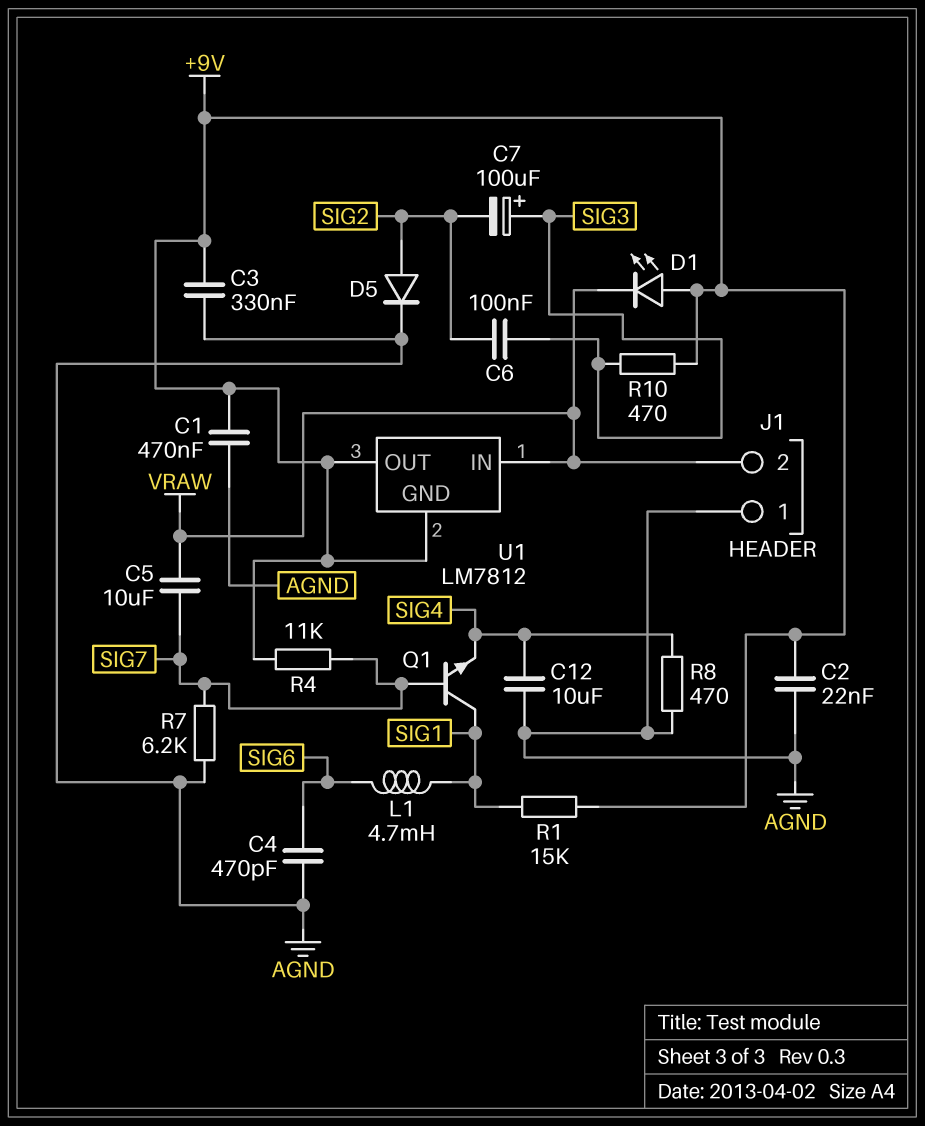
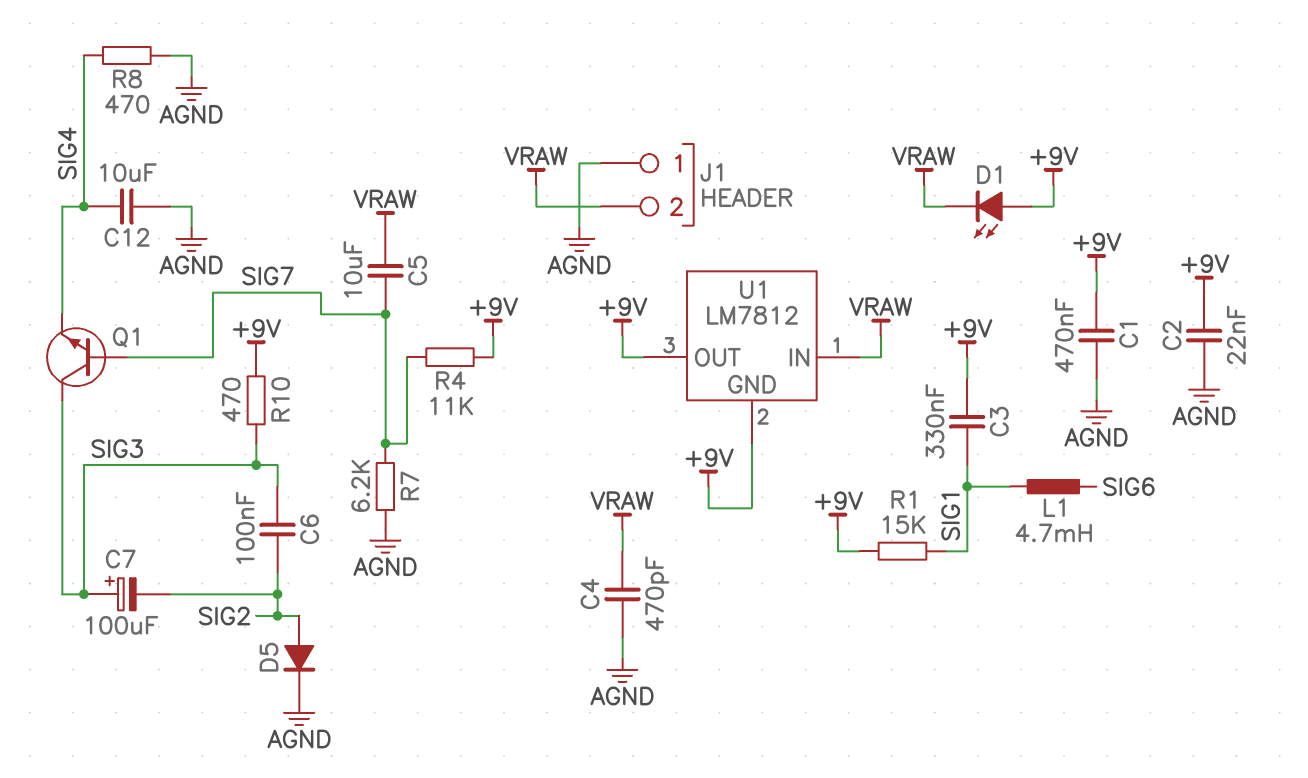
C3: 330nF (+9V, AGND) -> 330nF (+9V, SIG1)
C4: 470pF (AGND, SIG6) -> 470pF (AGND, VRAW)
Q1: NPN (B SIG7, C SIG1, E SIG4) -> NPN (B SIG7, C SIG3, E SIG4)

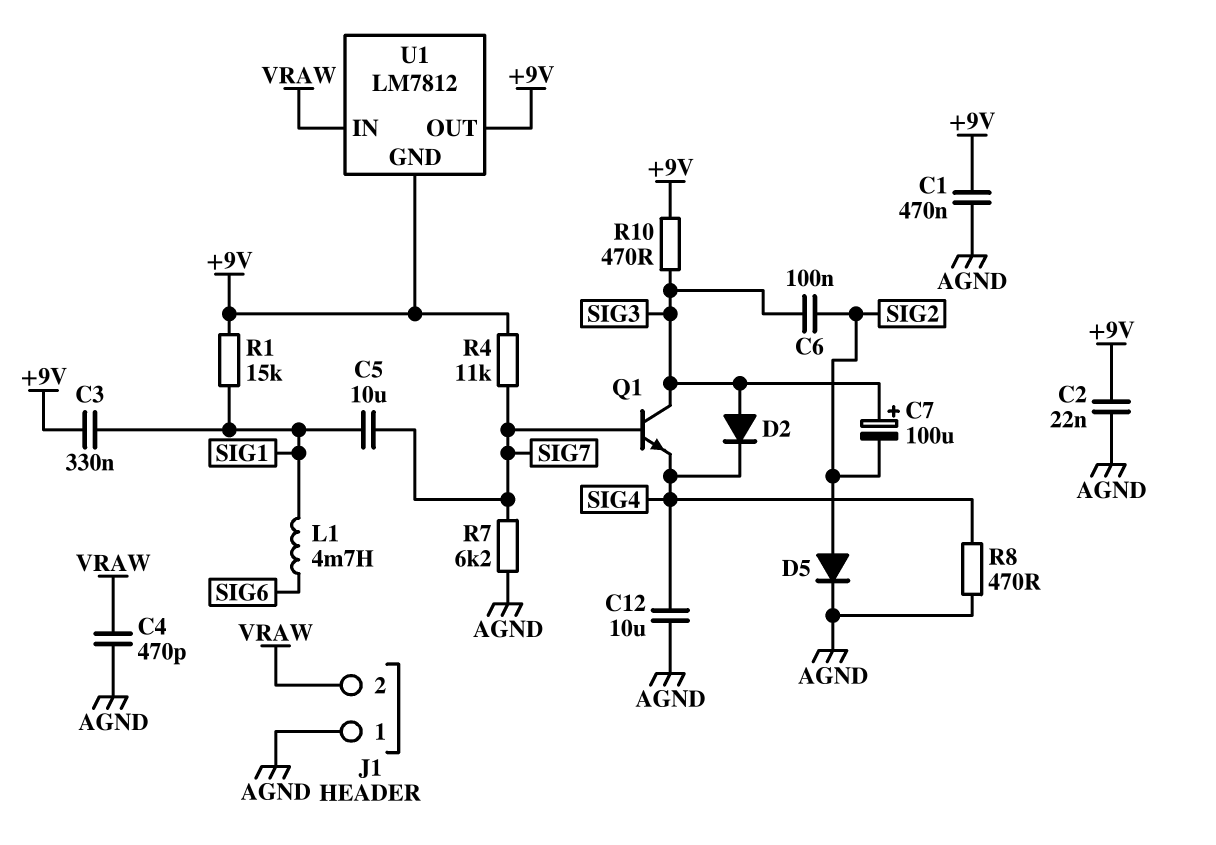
C5: 10uF (SIG7, VRAW) -> 10uF (SIG1, SIG7)
D1: LED (A +9V, K VRAW) -> none
D2: none -> diode (A SIG3, K SIG4)

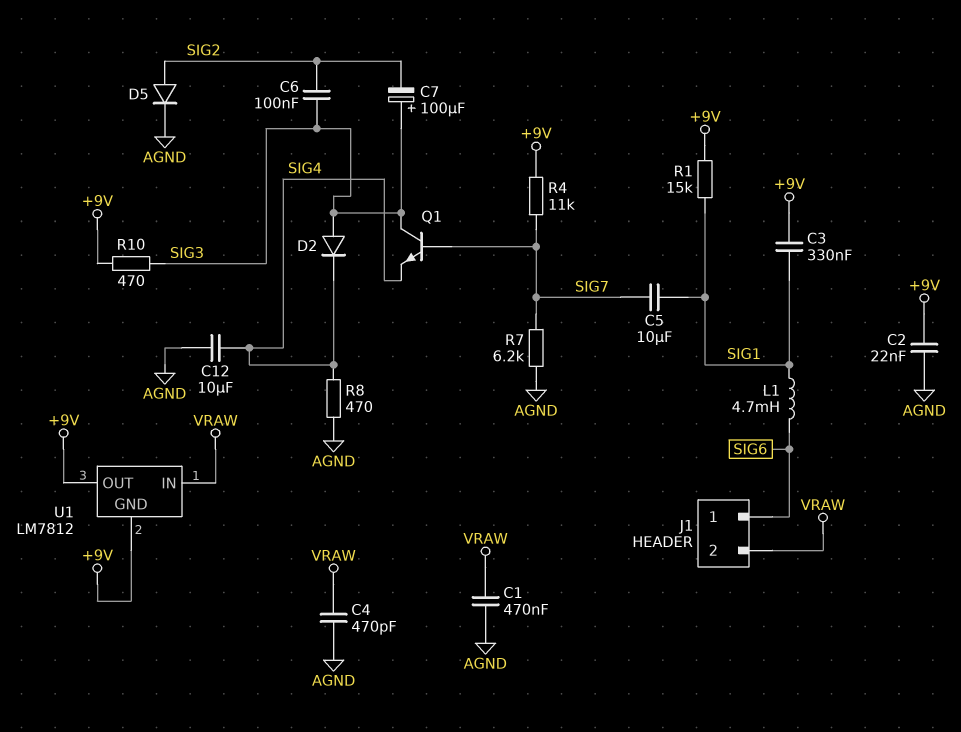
C1: 470nF (+9V, AGND) -> 470nF (AGND, VRAW)
J1 pin 1: AGND -> SIG6

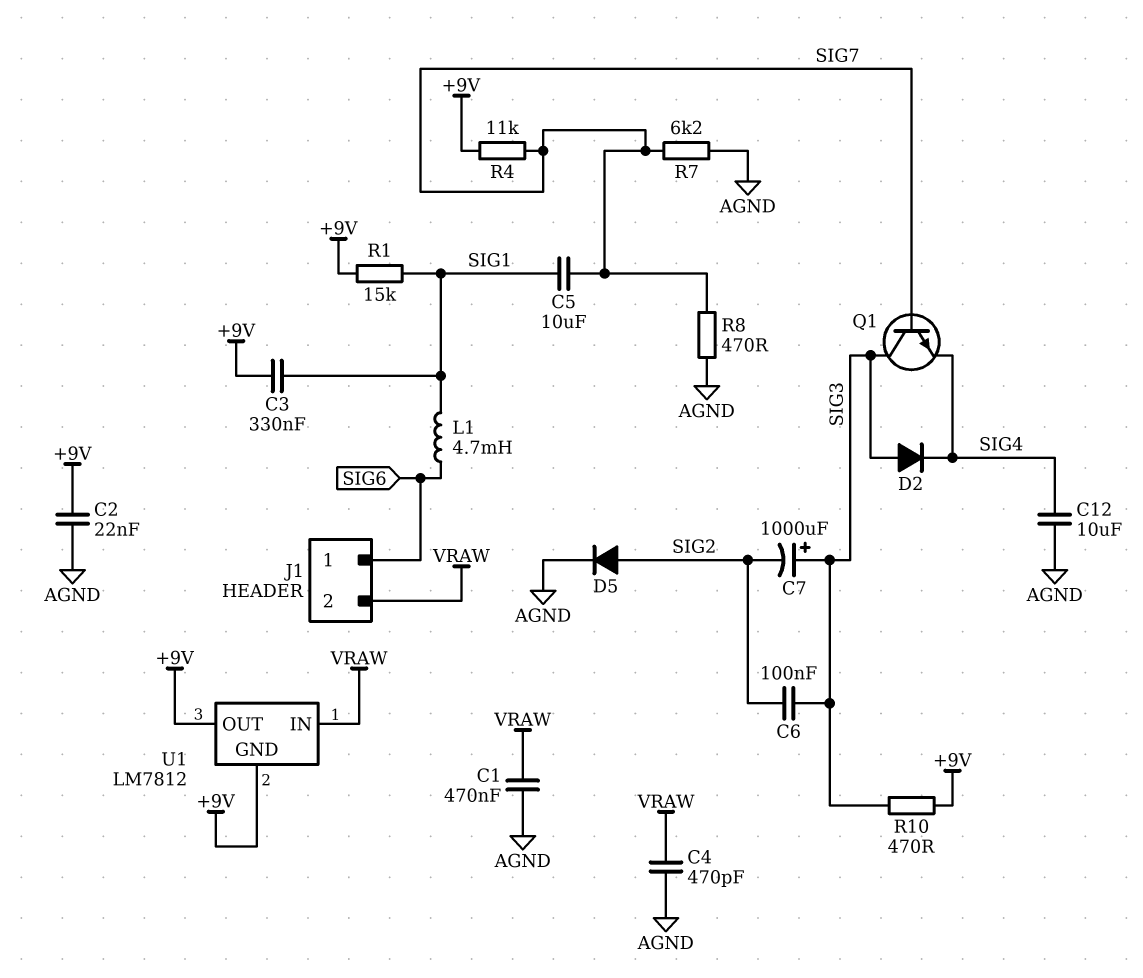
C7: 100uF (plus SIG3, minus SIG2) -> 1000uF (plus SIG3, minus SIG2)
R8: 470 (AGND, SIG4) -> 470 (AGND, SIG7)

